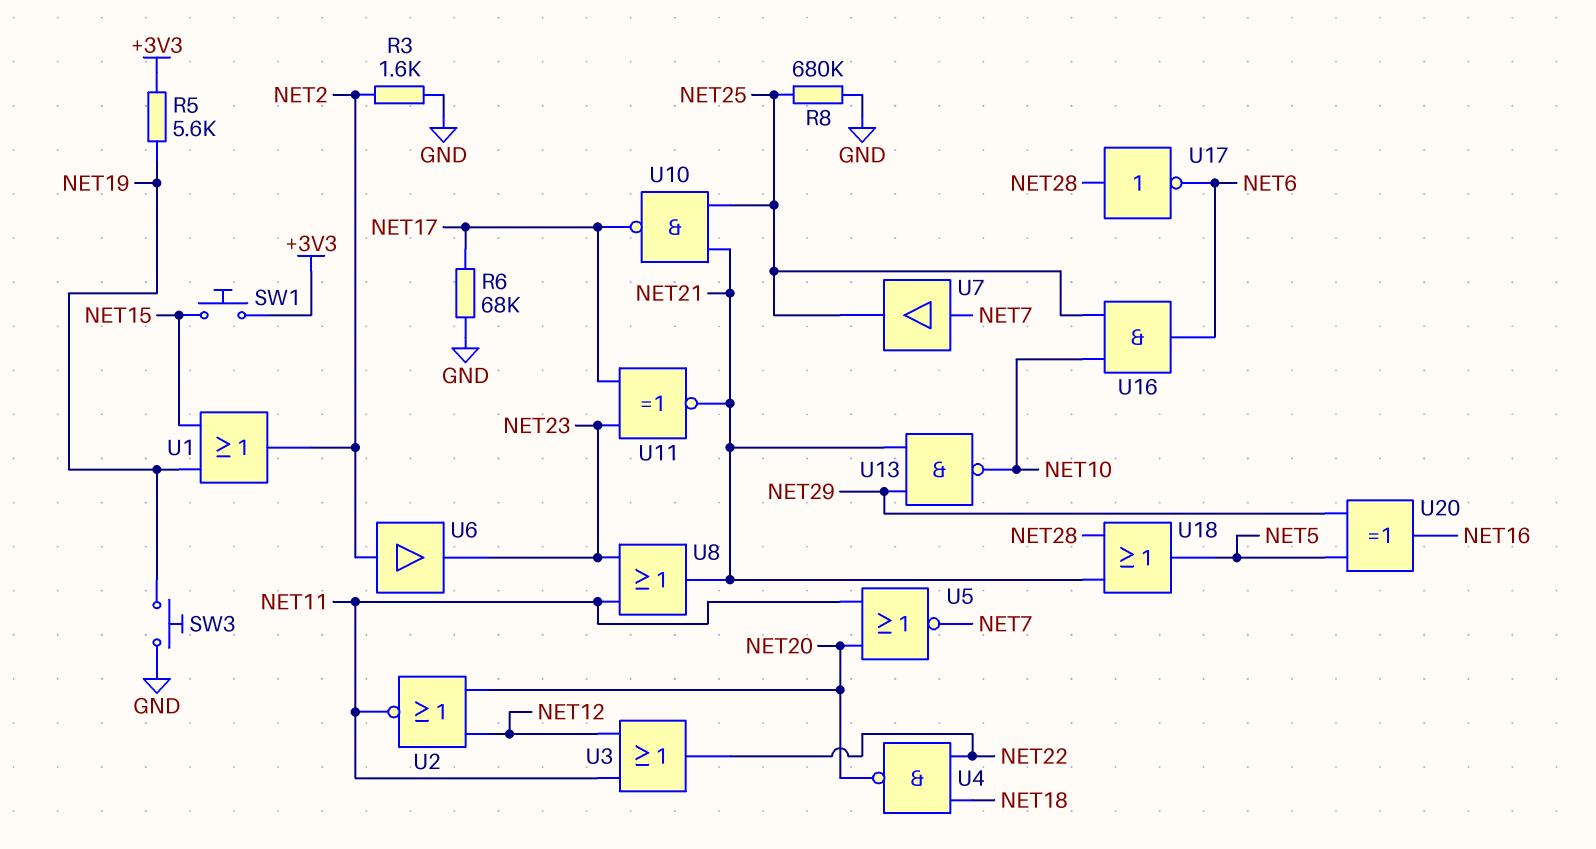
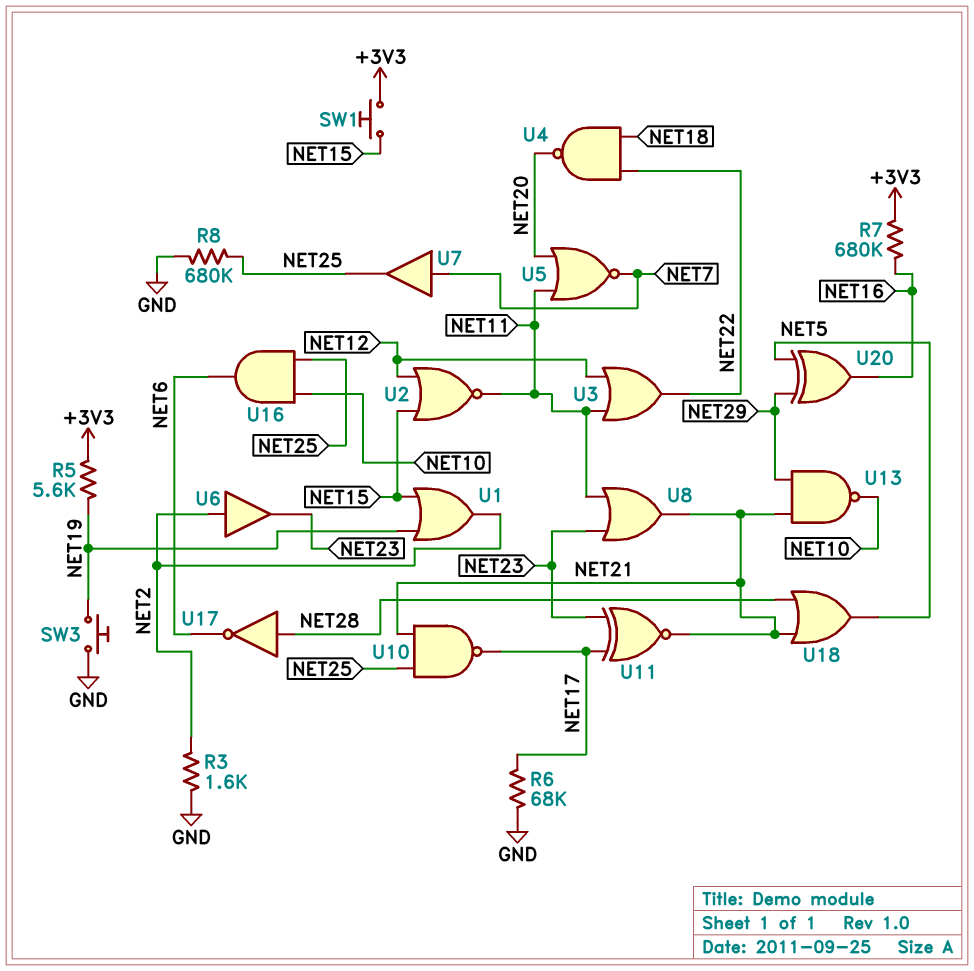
R7: none -> 680k (+3V3, NET16)
U2: NOR (in NET12, in NET20, out NET11) -> NOR (in NET12, in NET15, out NET11)

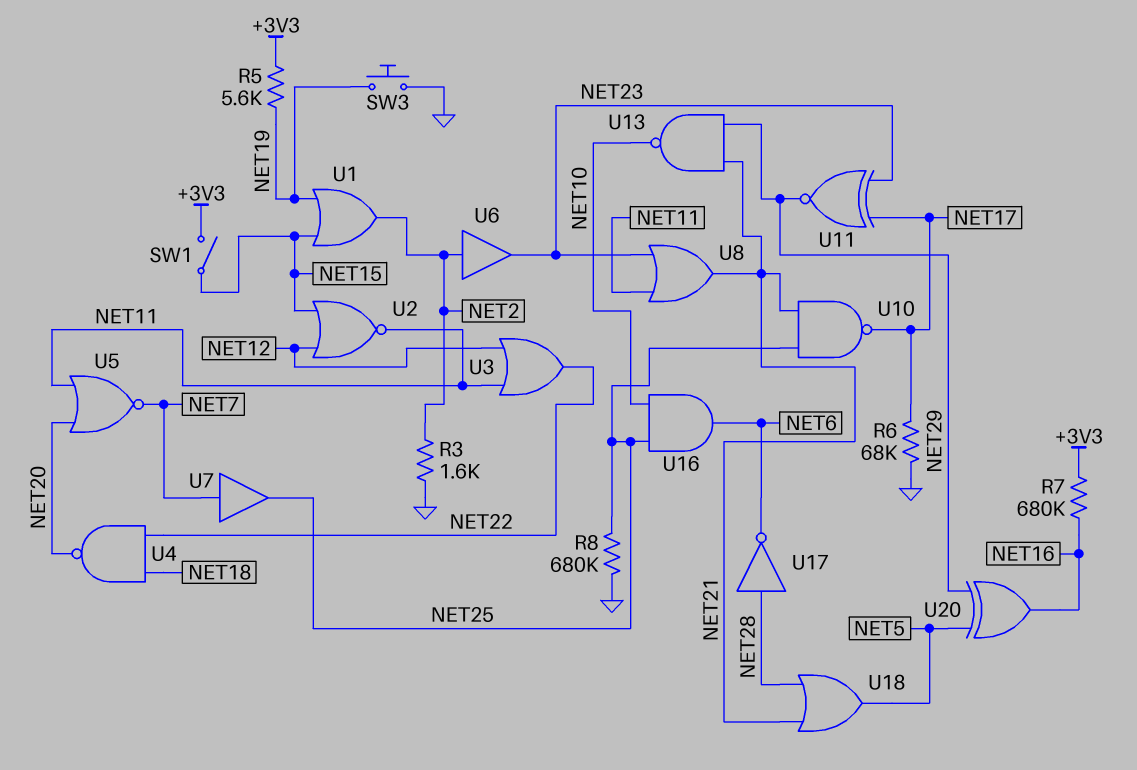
SW1: button (+3V3, NET15) -> switch (+3V3, NET15)
U11: XNOR (in NET17, in NET23, out NET21) -> XNOR (in NET17, in NET23, out NET29)

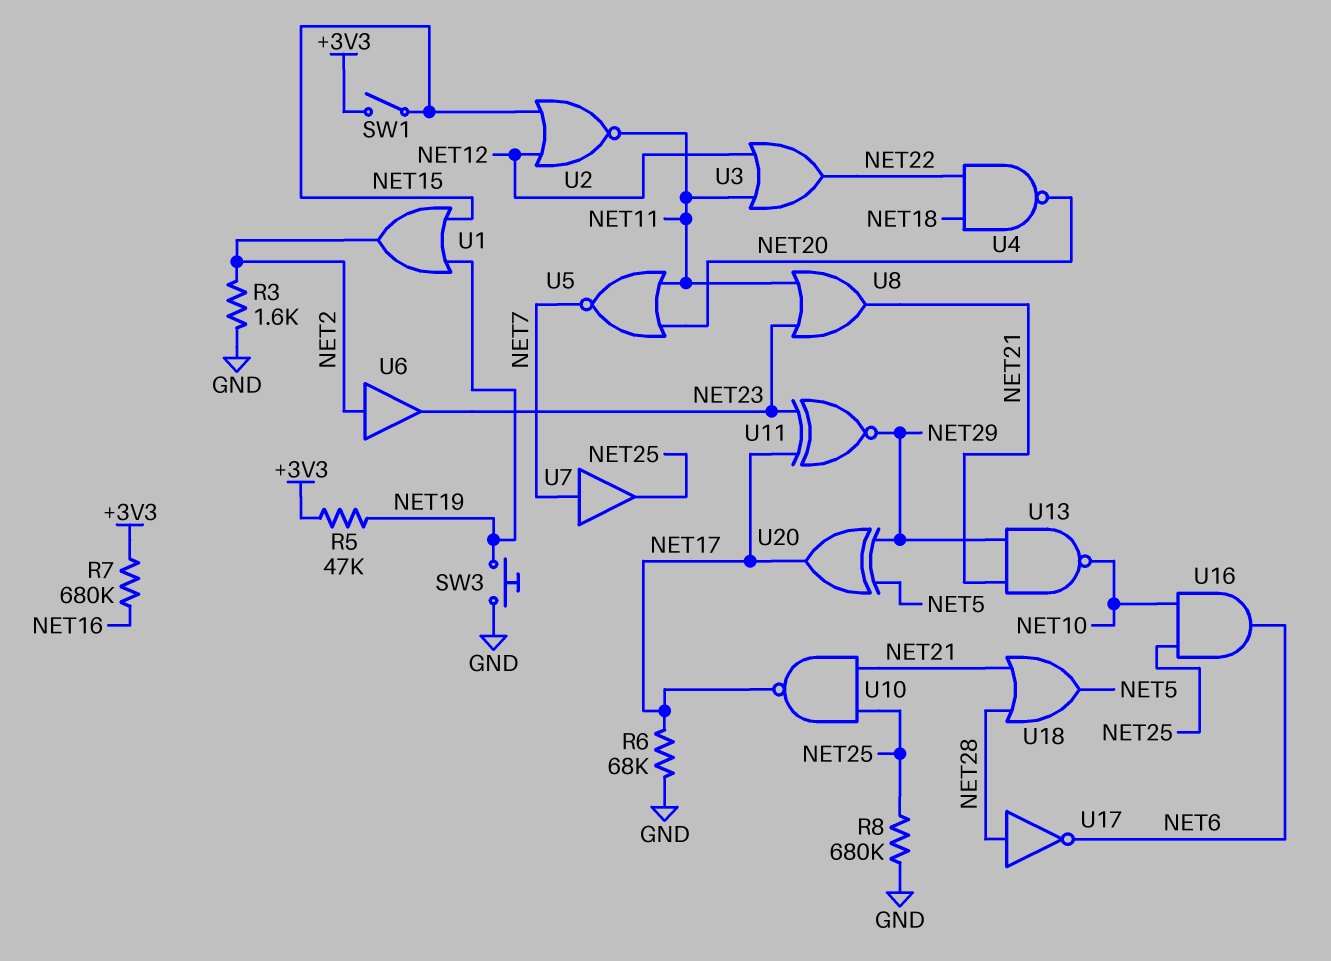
R5: 5.6k (+3V3, NET19) -> 47k (+3V3, NET19)
U20: XOR (in NET5, in NET29, out NET16) -> XOR (in NET5, in NET29, out NET17)

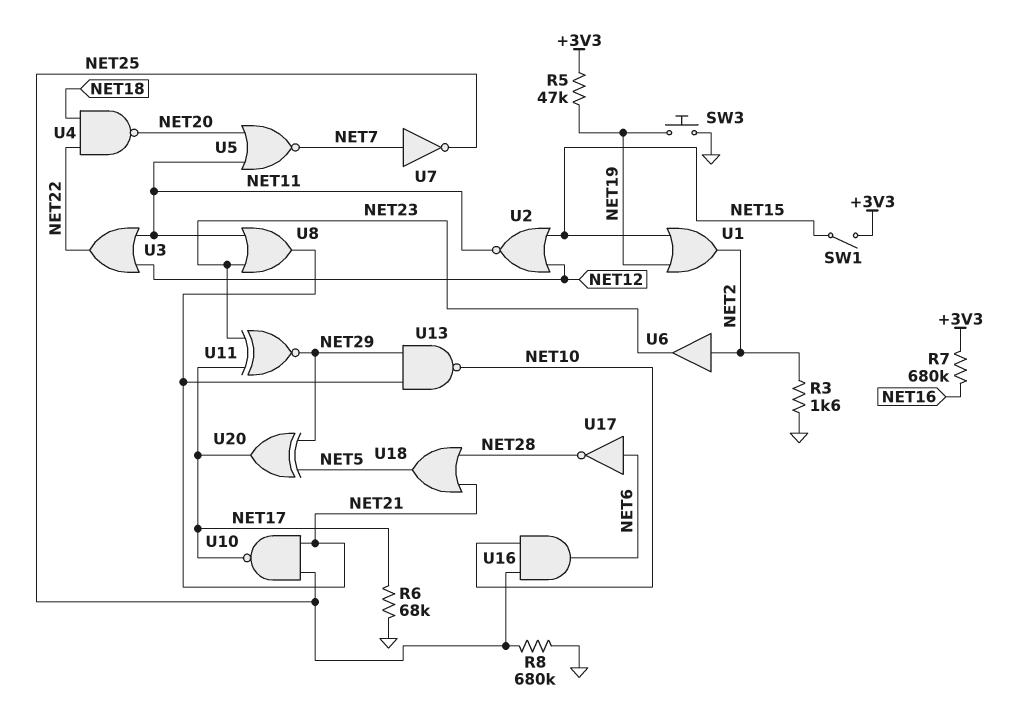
U7: buffer (in NET7, out NET25) -> NOT (in NET7, out NET25)
U17: NOT (in NET28, out NET6) -> NOT (in NET6, out NET28)

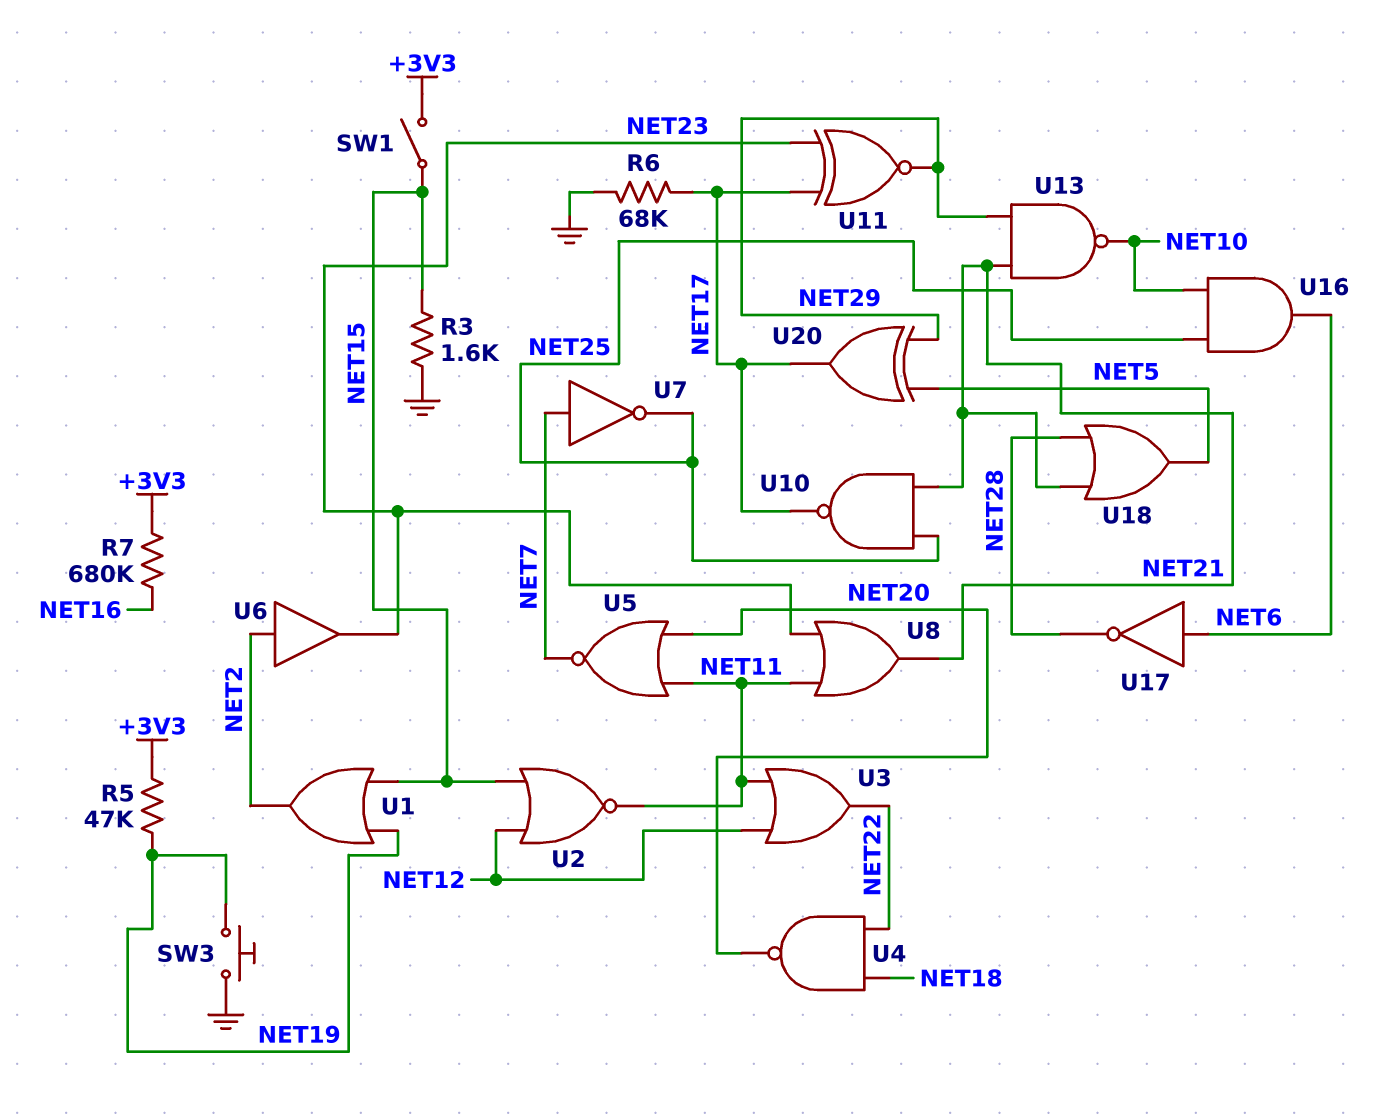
R3: 1.6k (GND, NET2) -> 1.6k (GND, NET15)
R8: 680k (GND, NET25) -> none

